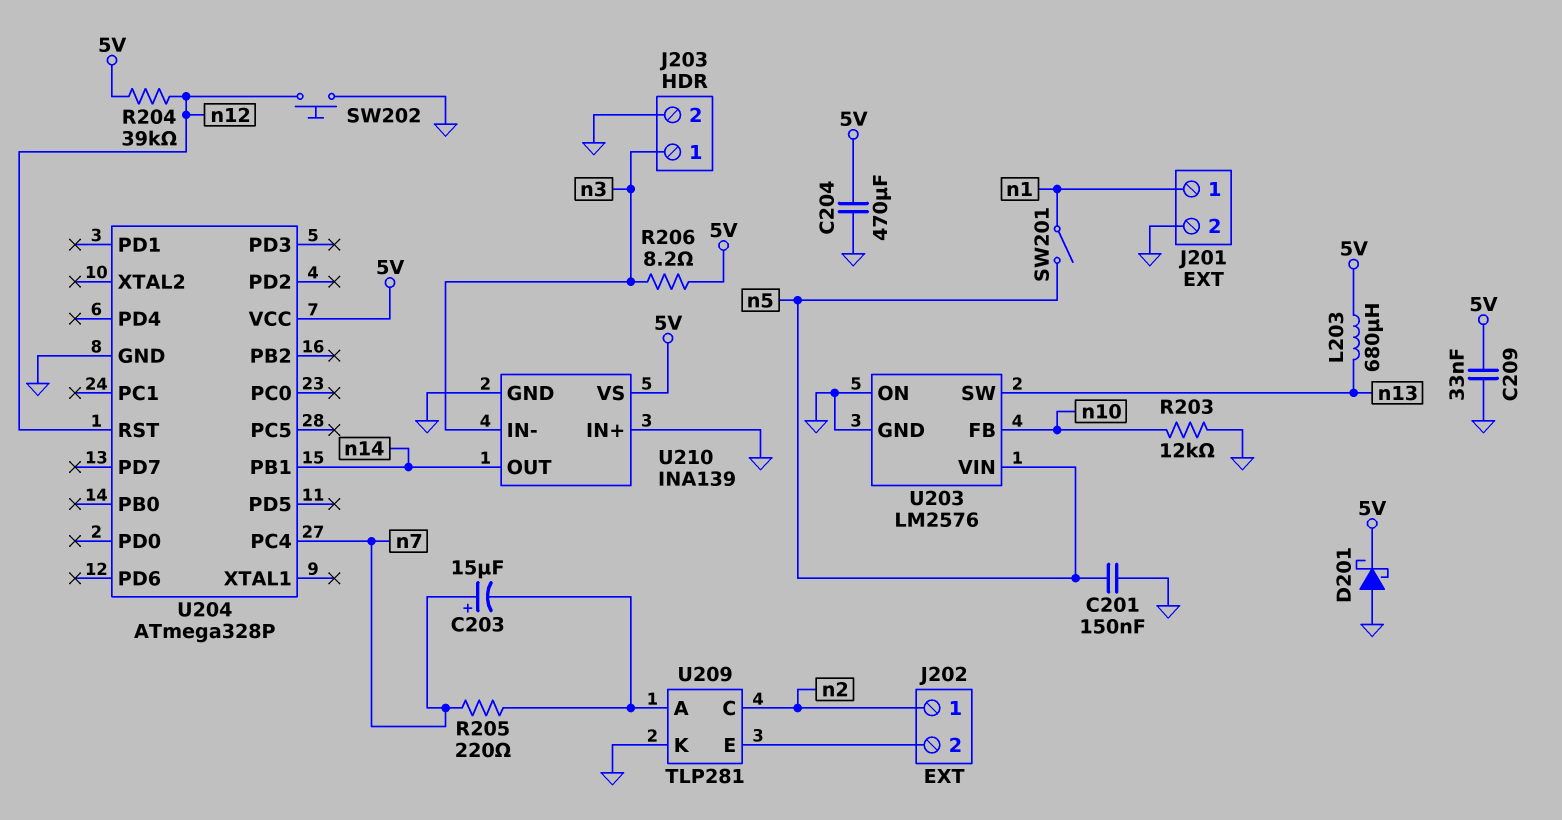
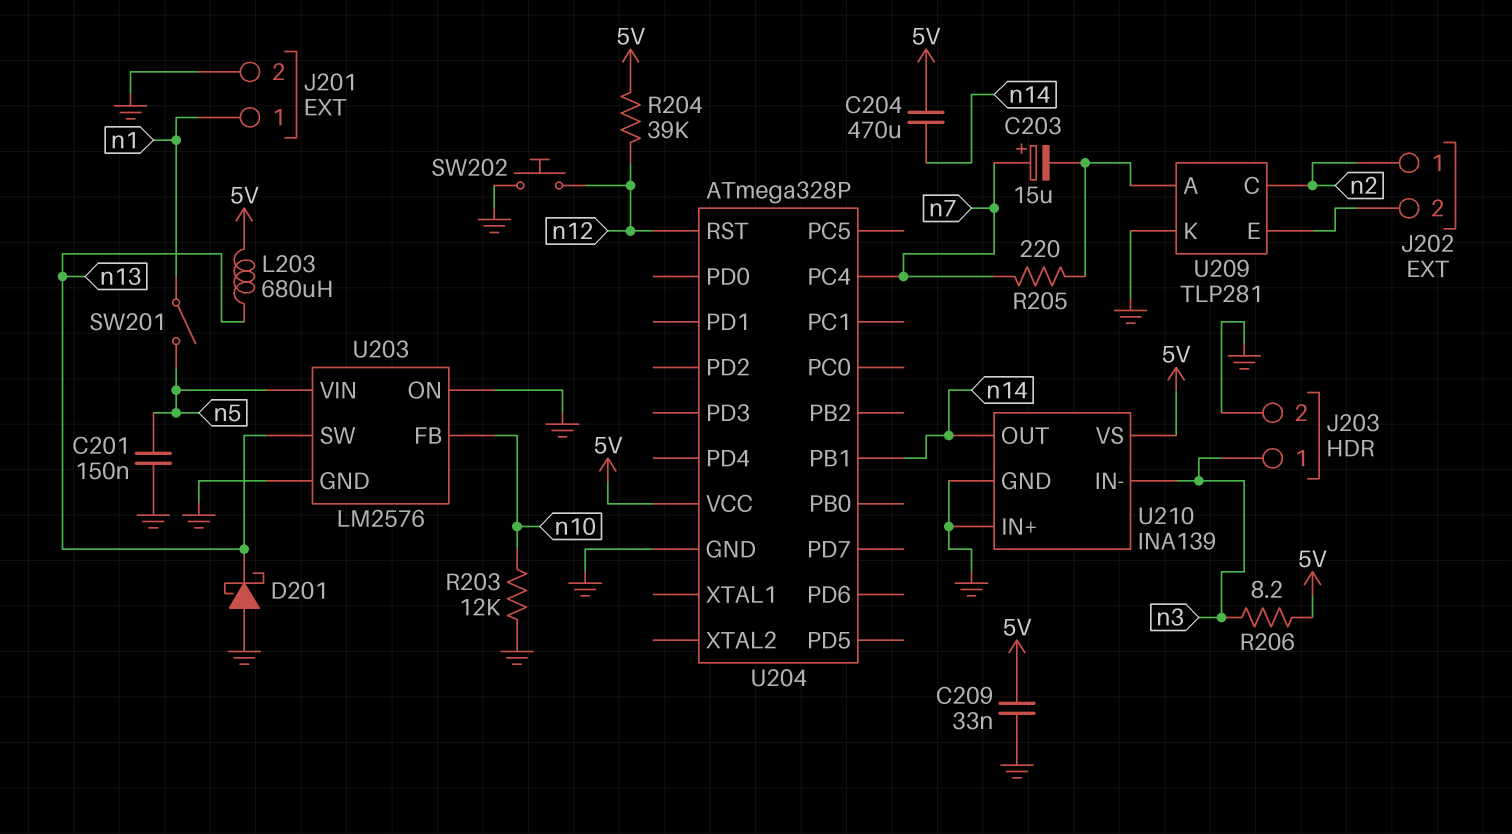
C204: 470uF (5V, GND) -> 470uF (5V, n14)
D201: schottky (A GND, K 5V) -> schottky (A GND, K n13)

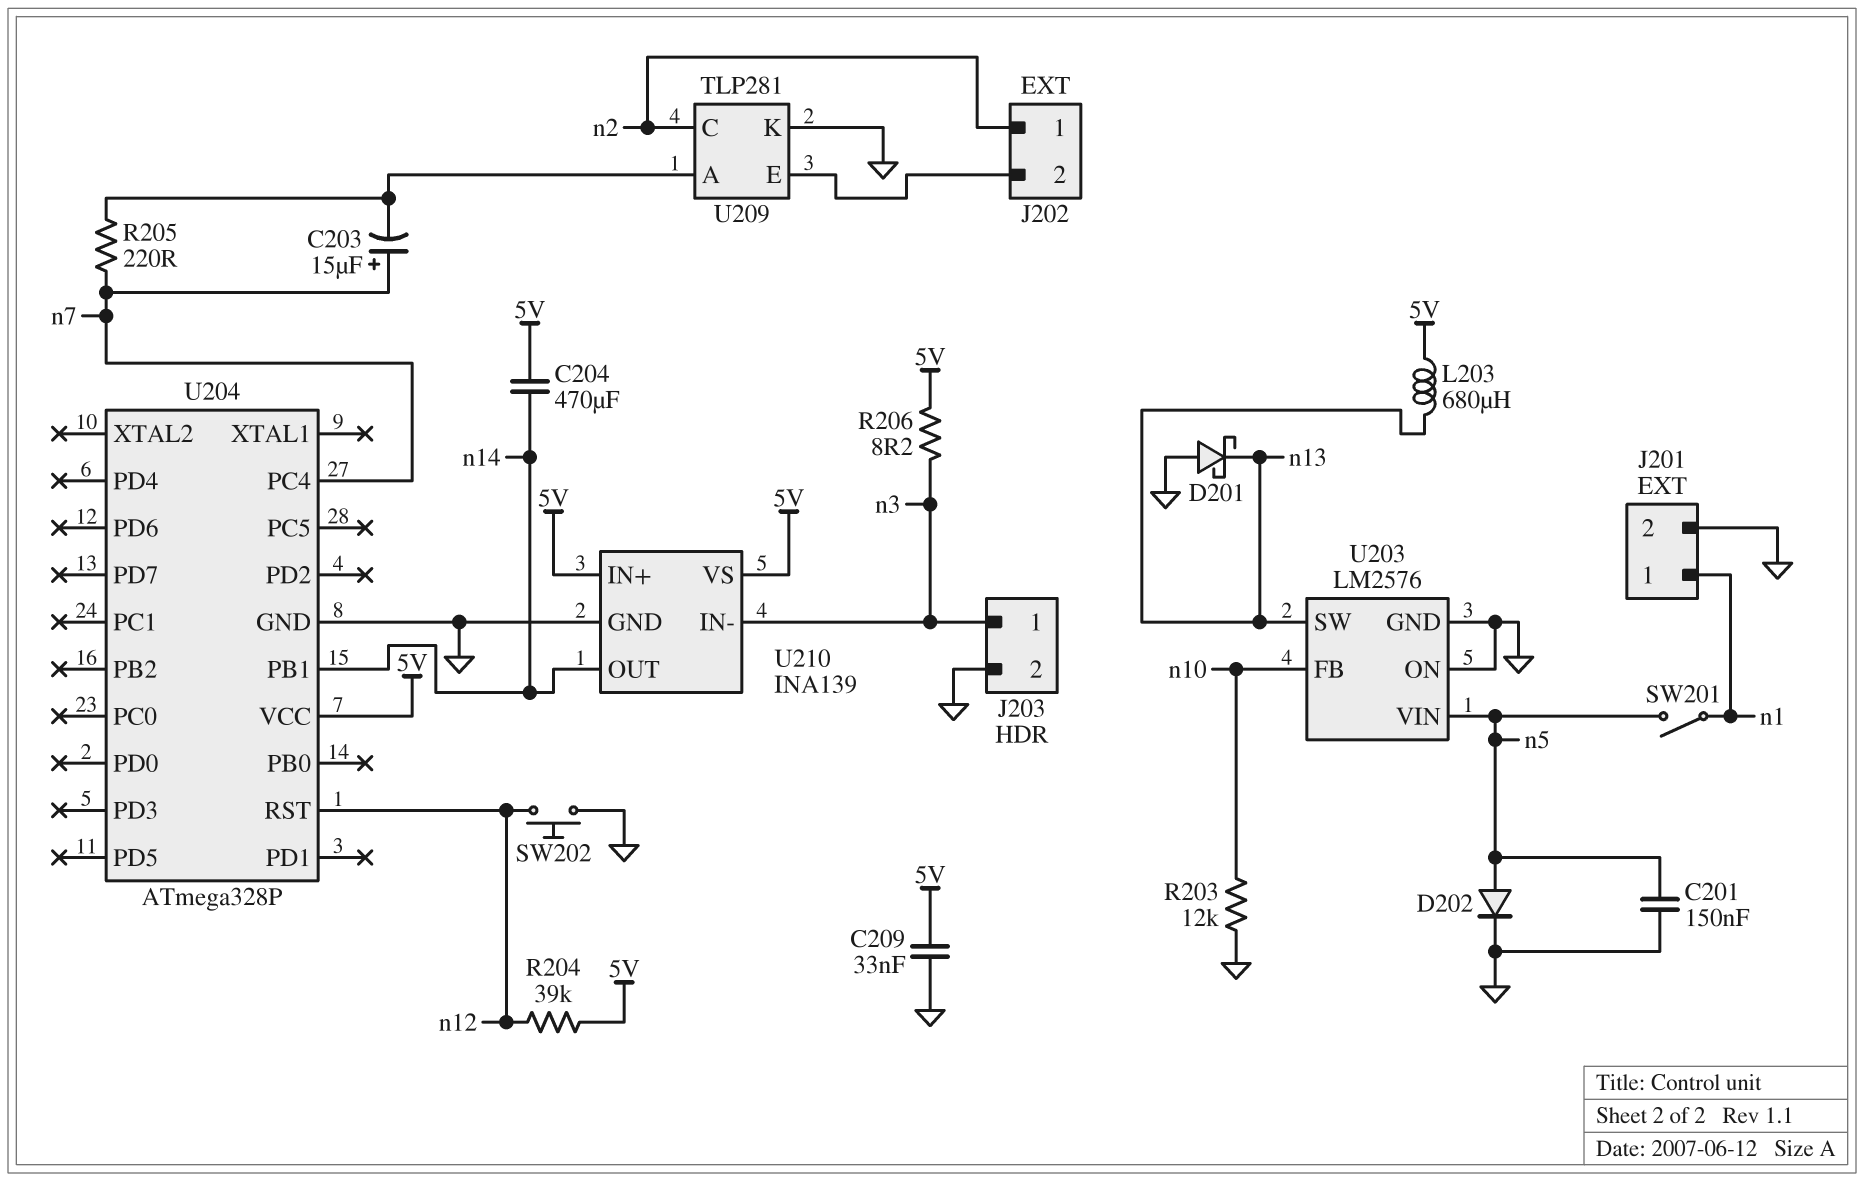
D202: none -> diode (A n5, K GND)
U210 pin IN+: GND -> 5V

